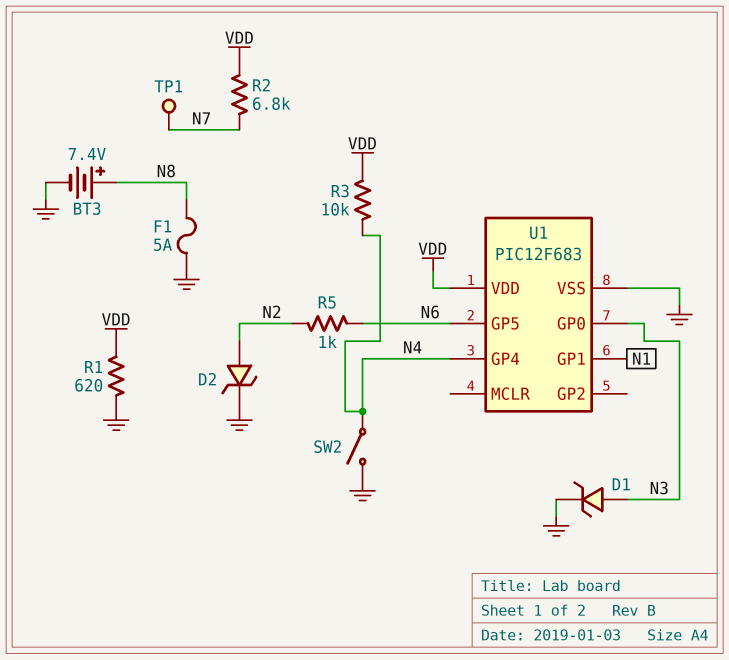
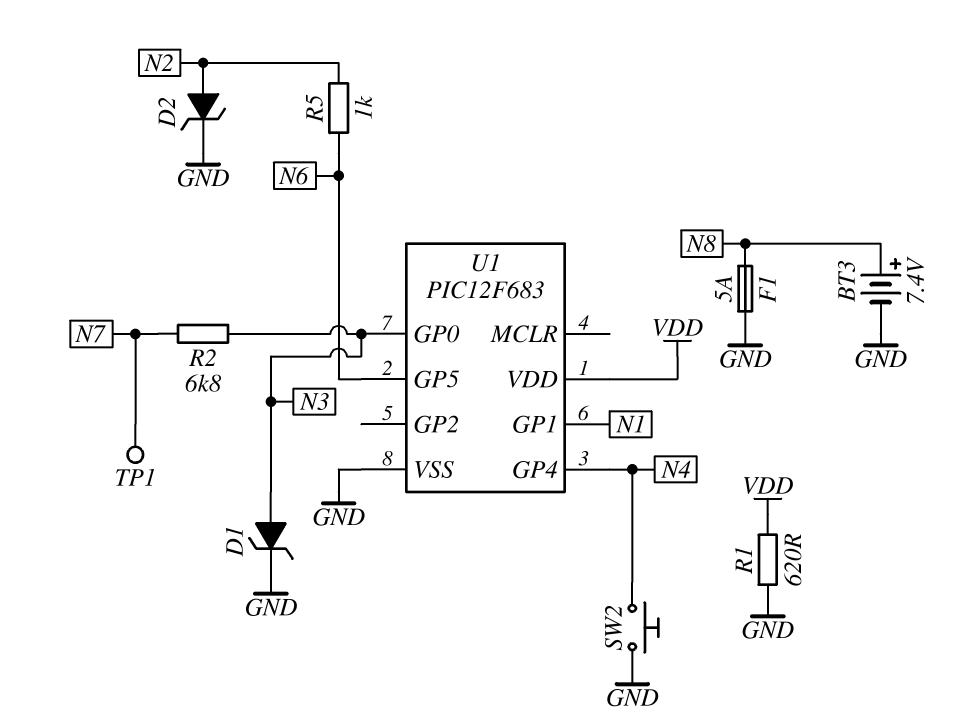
R2: 6.8k (N7, VDD) -> 6.8k (N3, N7)
R3: 10k (N4, VDD) -> none
SW2: switch (GND, N4) -> button (GND, N4)

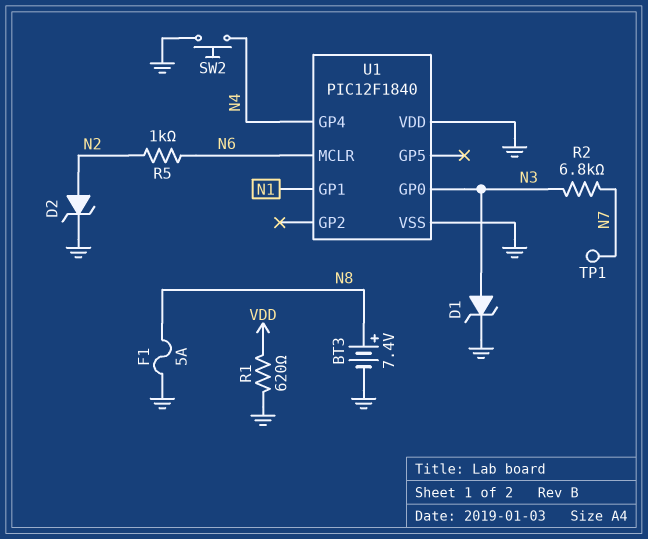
U1: PIC12F683 -> PIC12F1840
U1 pin GP5: N6 -> none
U1 pin MCLR: none -> N6
U1 pin VDD: VDD -> GND

